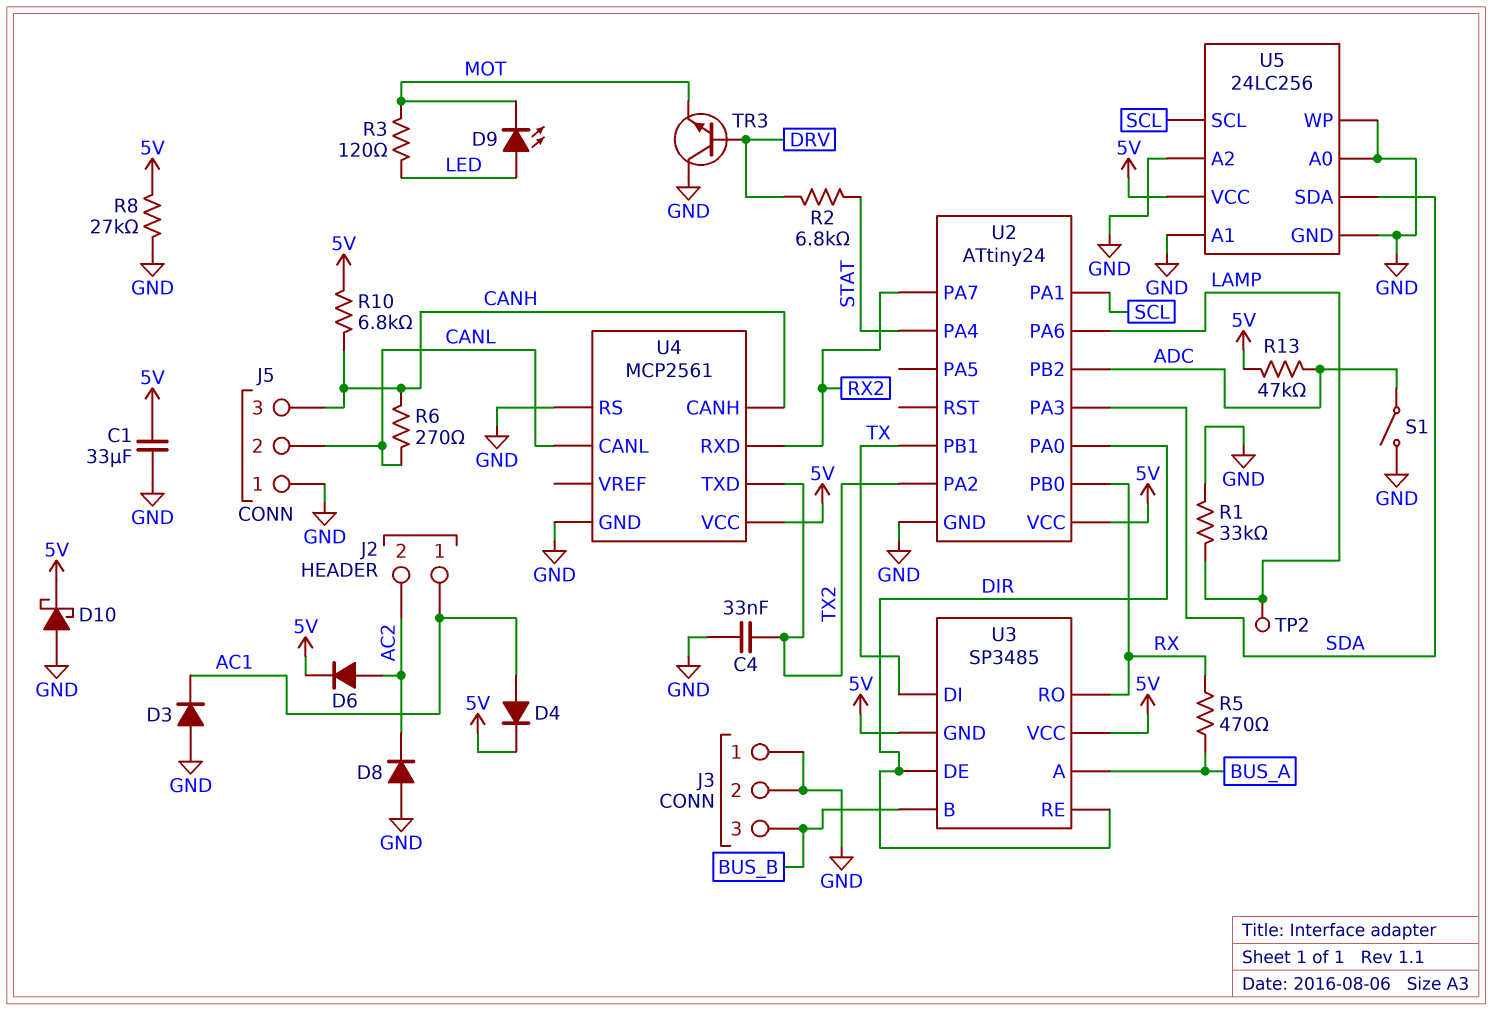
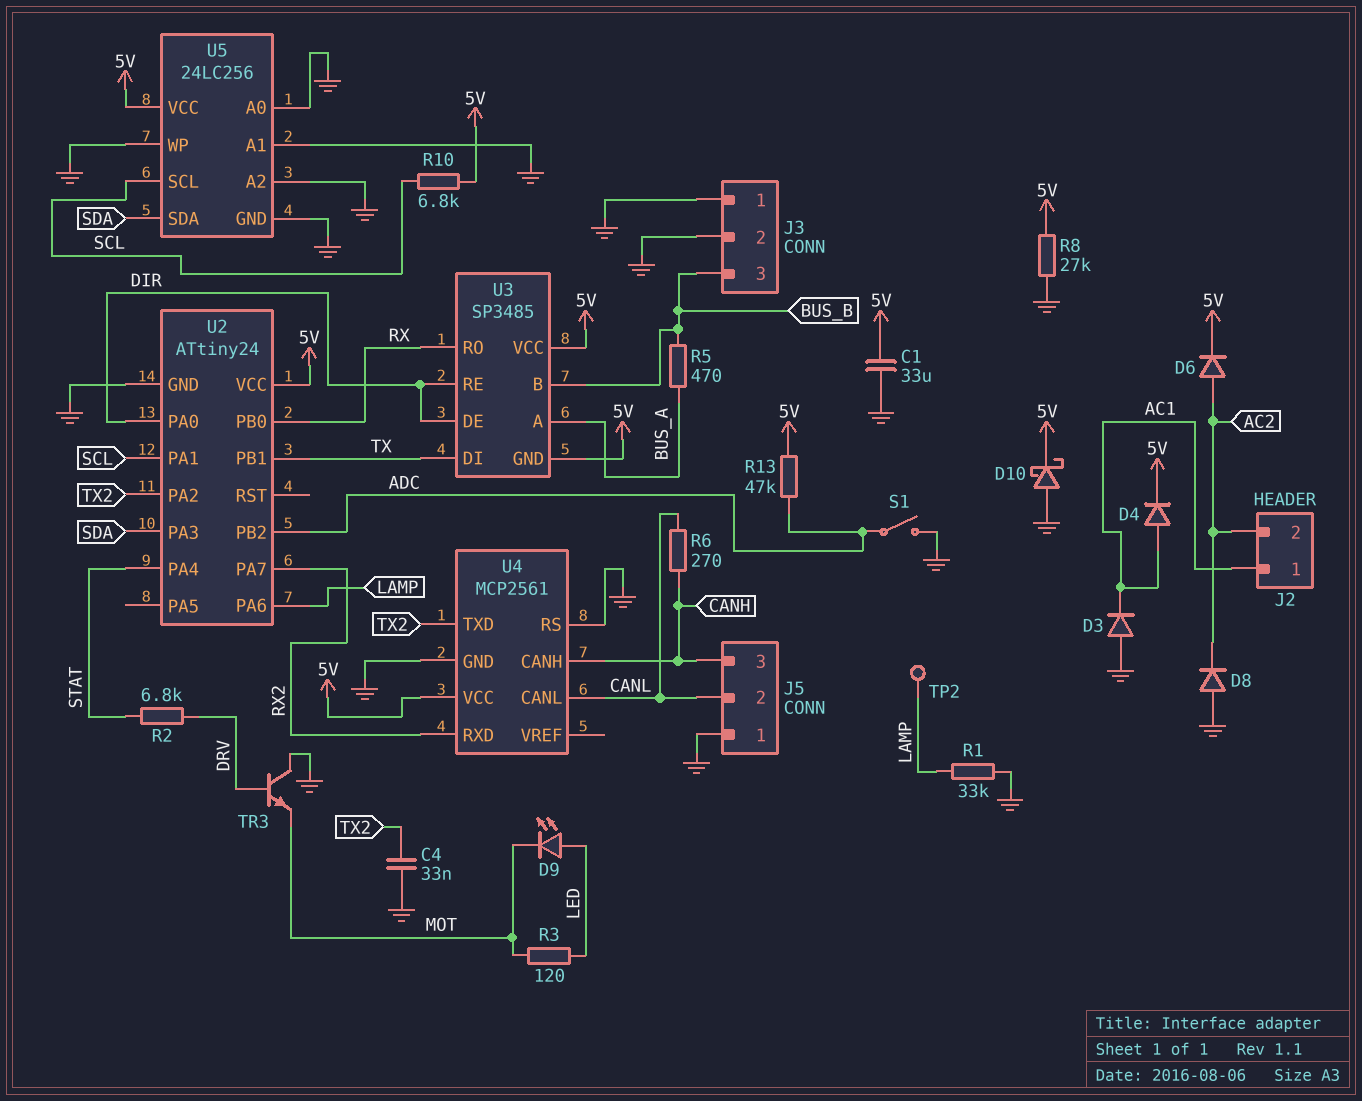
R5: 470 (BUS_A, RX) -> 470 (BUS_A, BUS_B)
R10: 6.8k (5V, CANH) -> 6.8k (5V, SCL)

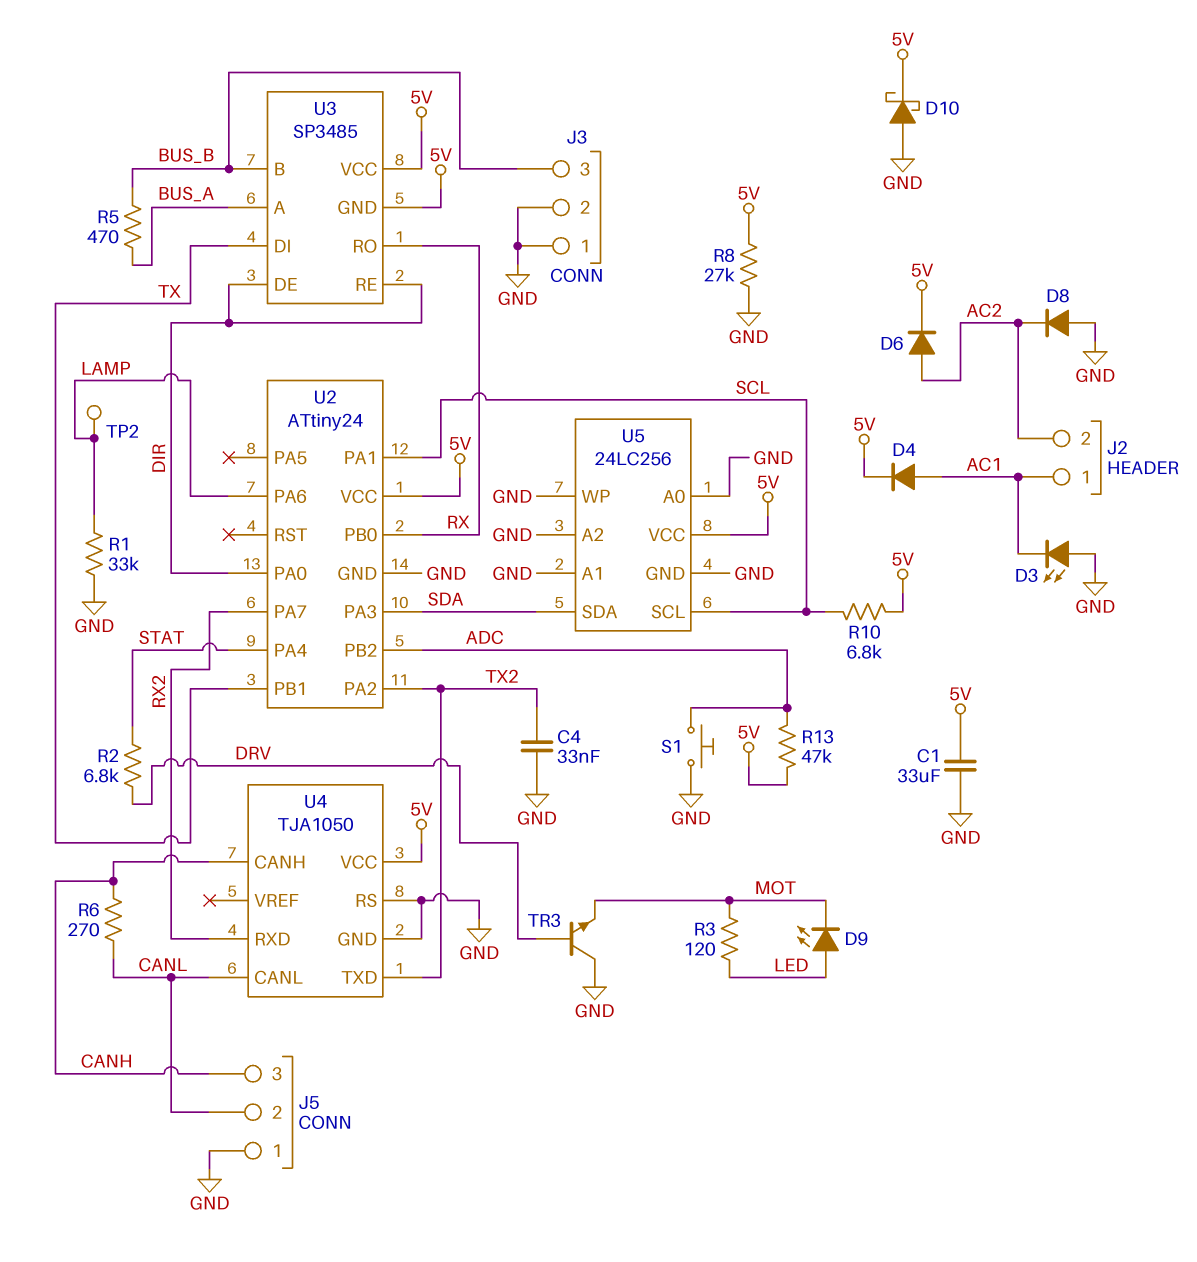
D3: diode (A GND, K AC1) -> LED (A GND, K AC1)
S1: switch (ADC, GND) -> button (ADC, GND)
U4: MCP2561 -> TJA1050

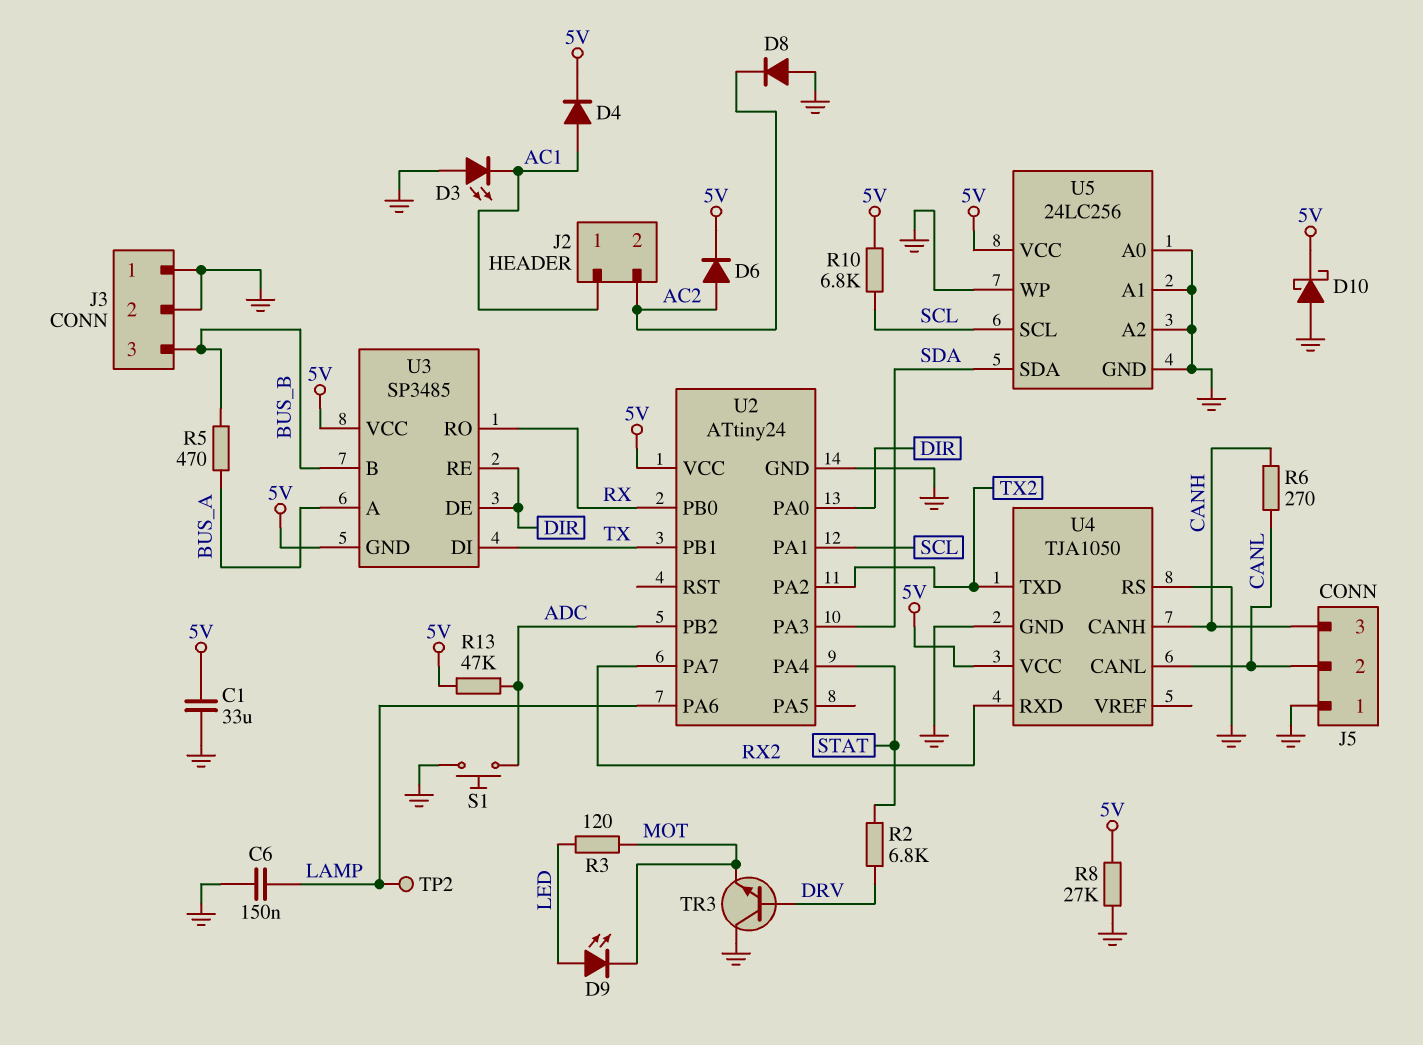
C4: 33nF (GND, TX2) -> none
C6: none -> 150nF (GND, LAMP)
R1: 33k (GND, LAMP) -> none

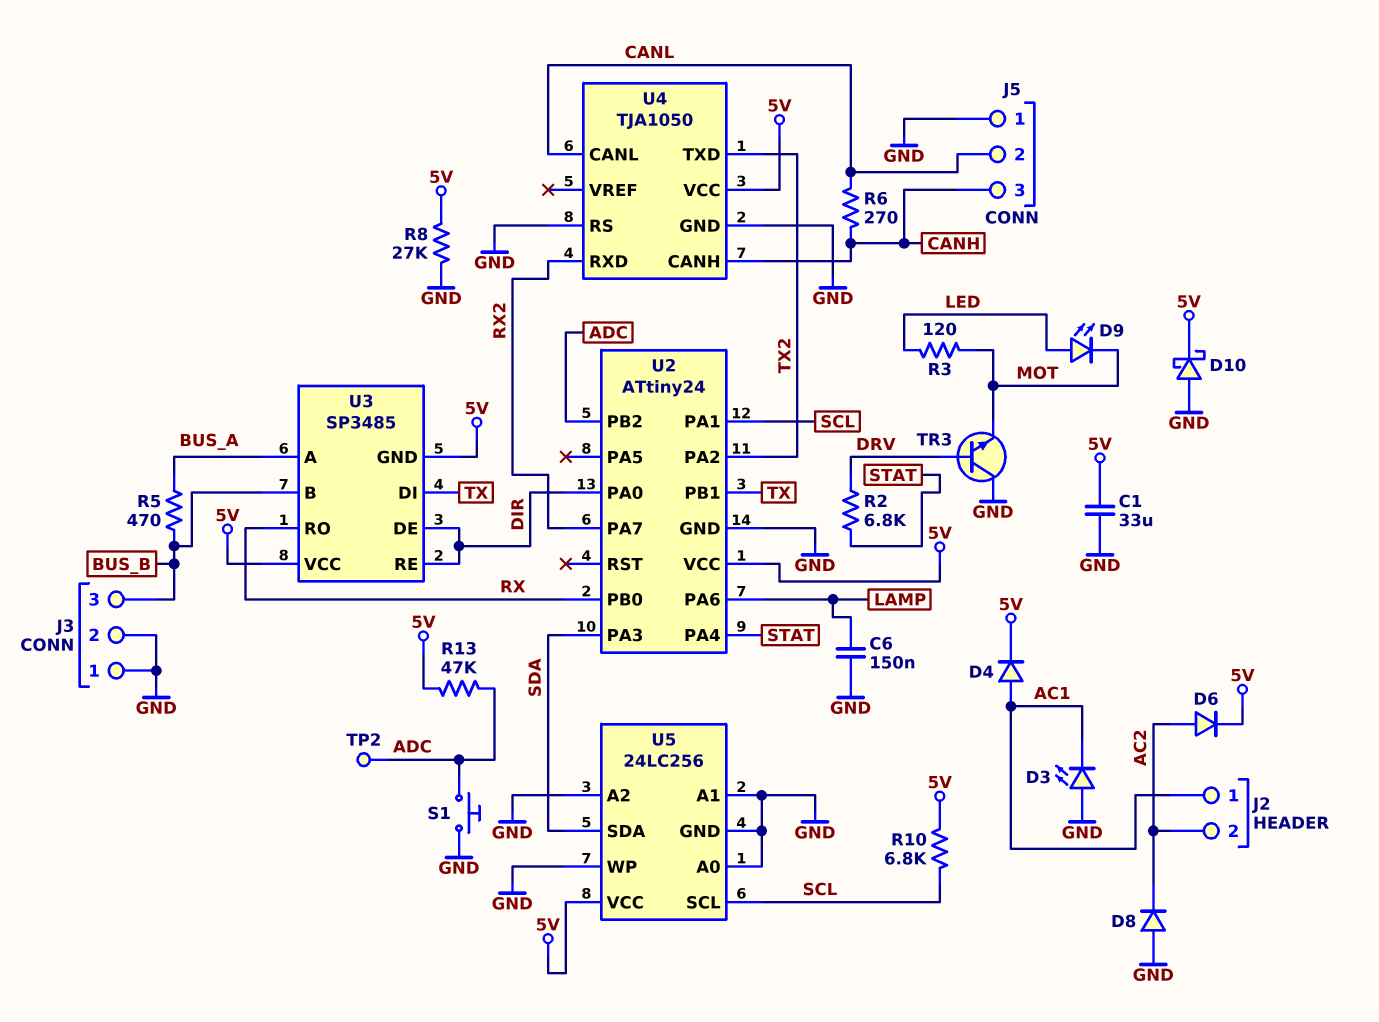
TP2: test point (LAMP) -> test point (ADC)

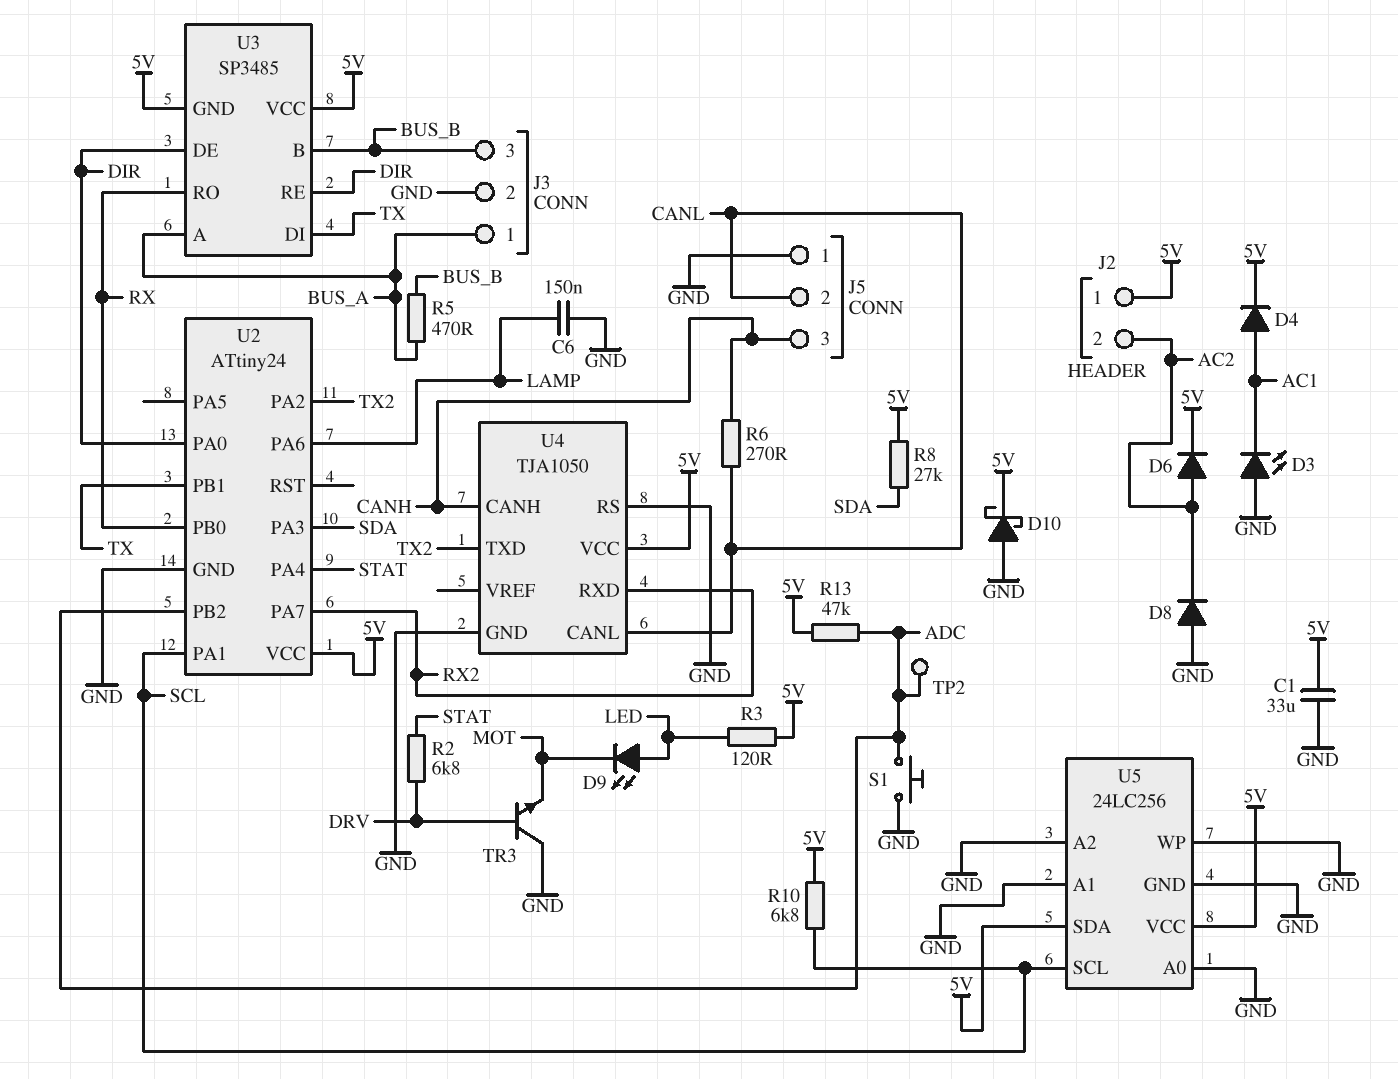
J2 pin 1: AC1 -> 5V
J3 pin 1: GND -> BUS_A
R3: 120 (LED, MOT) -> 120 (5V, LED)
R8: 27k (5V, GND) -> 27k (5V, SDA)
U5 pin SDA: SDA -> 5V

